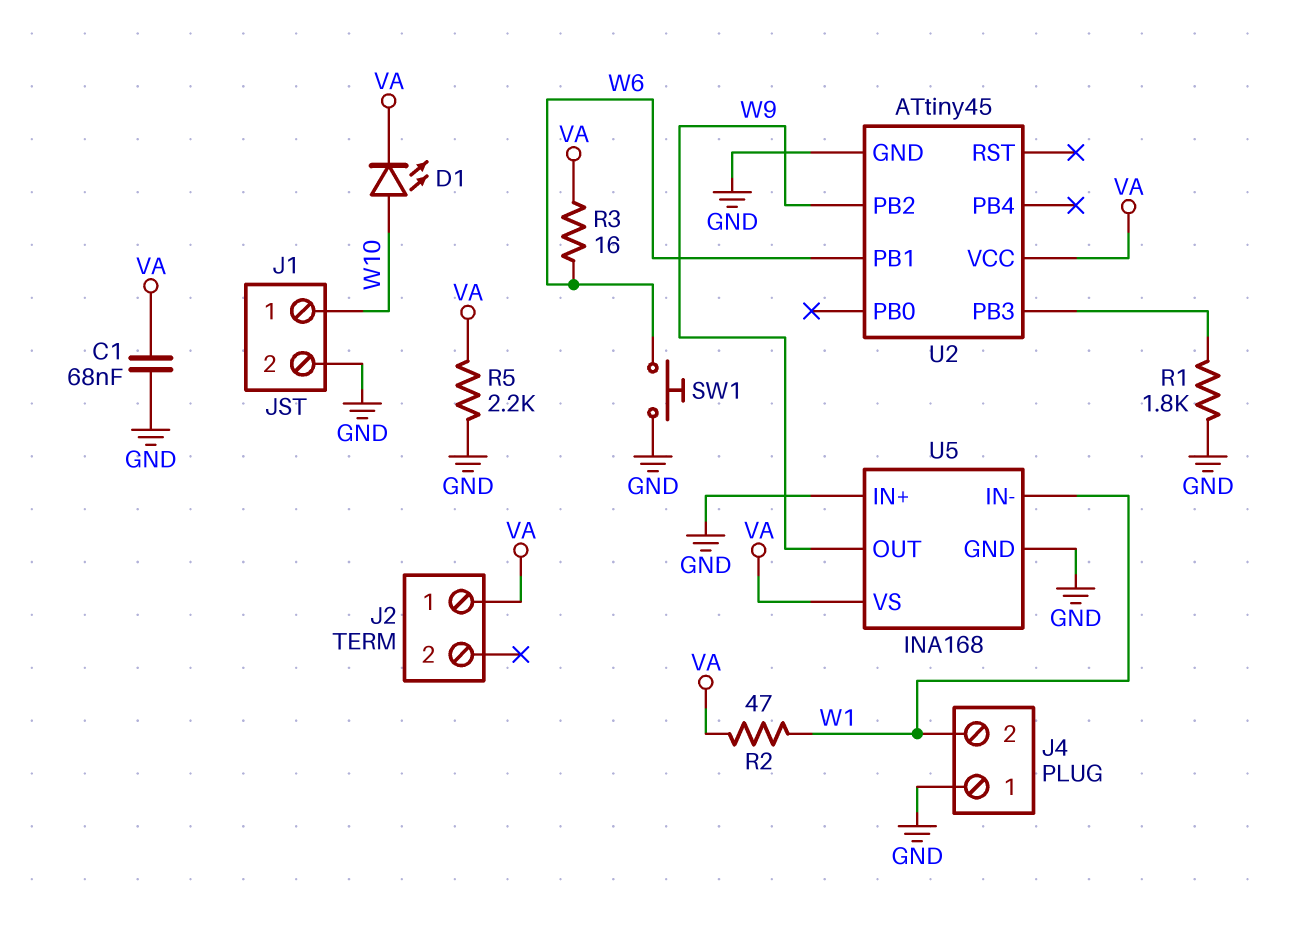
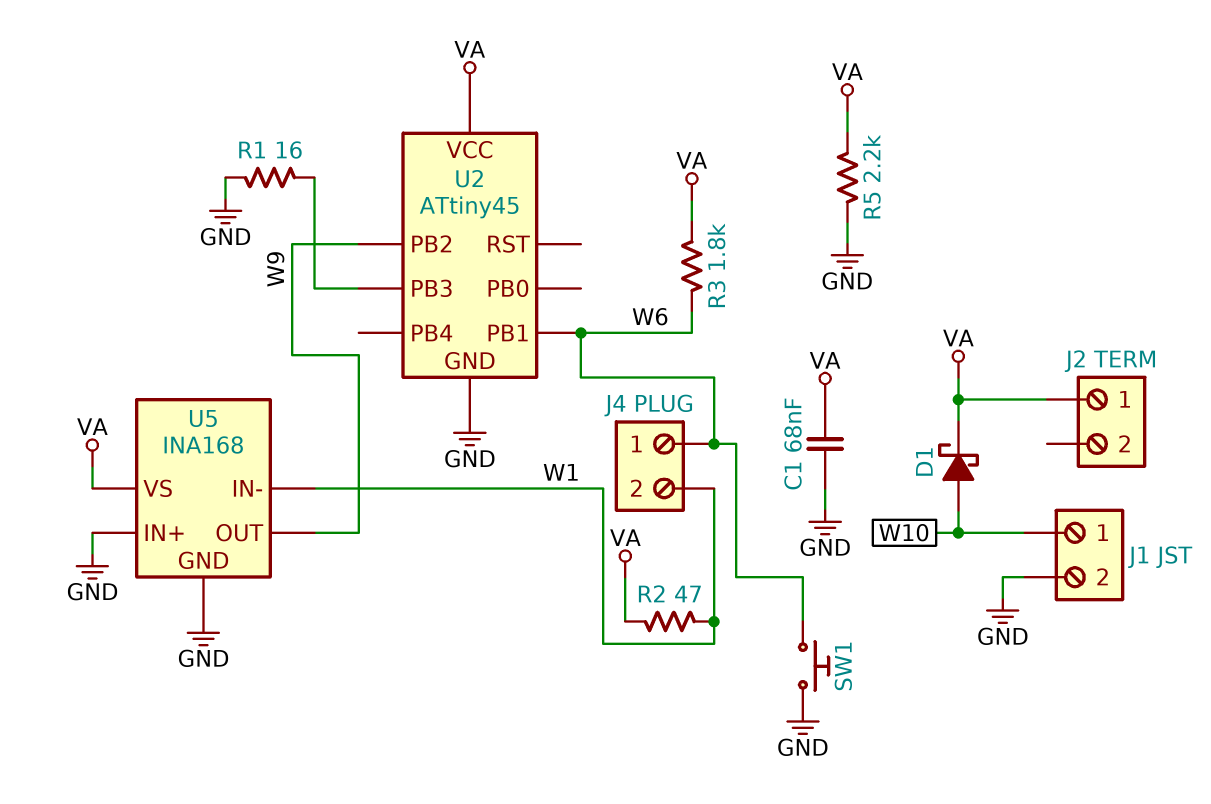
D1: LED (A W10, K VA) -> schottky (A W10, K VA)
J4 pin 1: GND -> W6
R1: 1.8k (GND, U2/PB3) -> 16 (GND, U2/PB3)
R3: 16 (VA, W6) -> 1.8k (VA, W6)

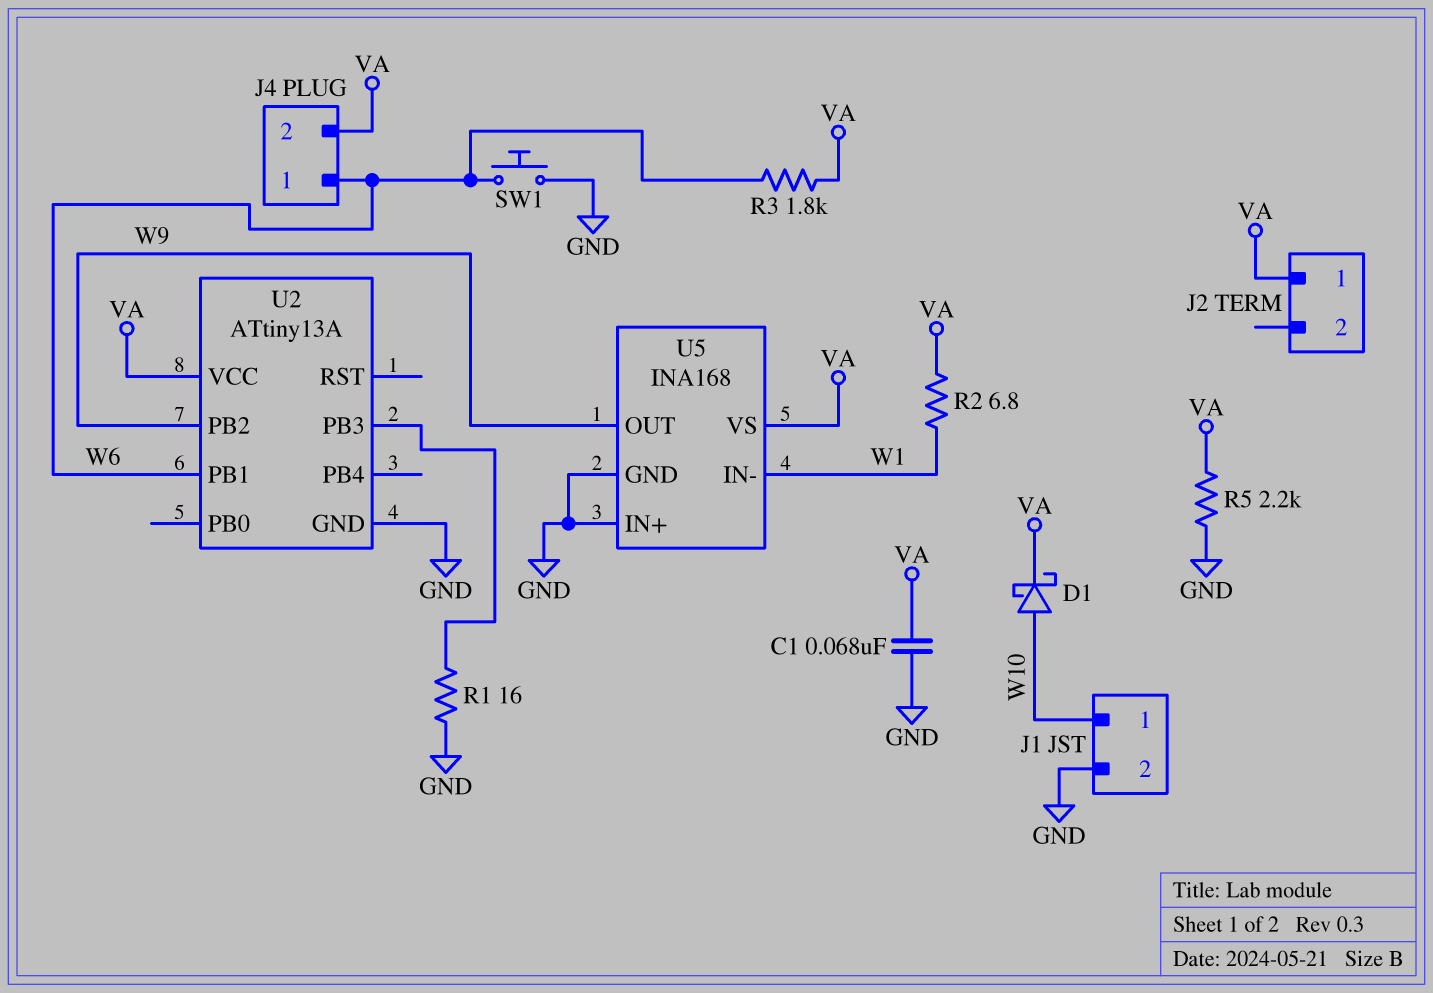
J4 pin 2: W1 -> VA
R2: 47 (VA, W1) -> 6.8 (VA, W1)
U2: ATtiny45 -> ATtiny13A

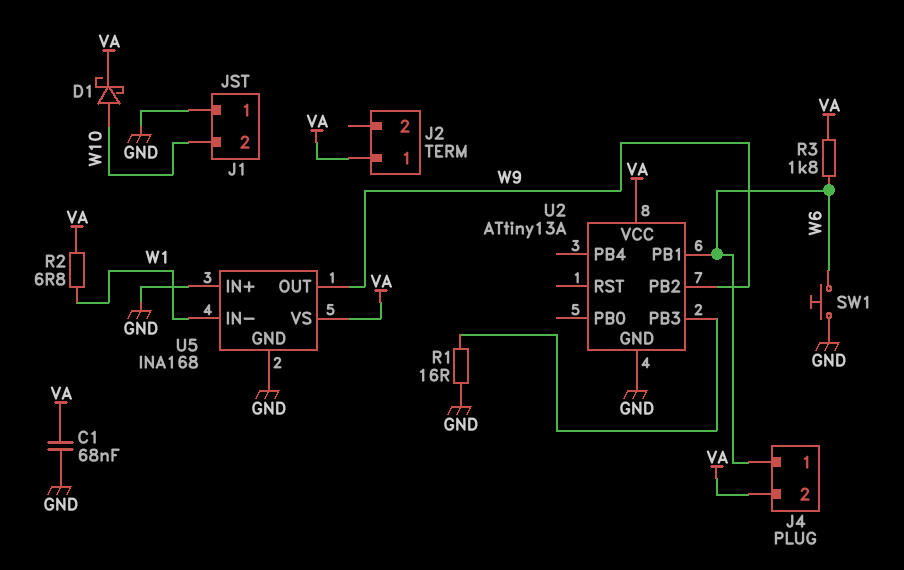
J1 pin 1: W10 -> GND
J1 pin 2: GND -> W10
R5: 2.2k (GND, VA) -> none

